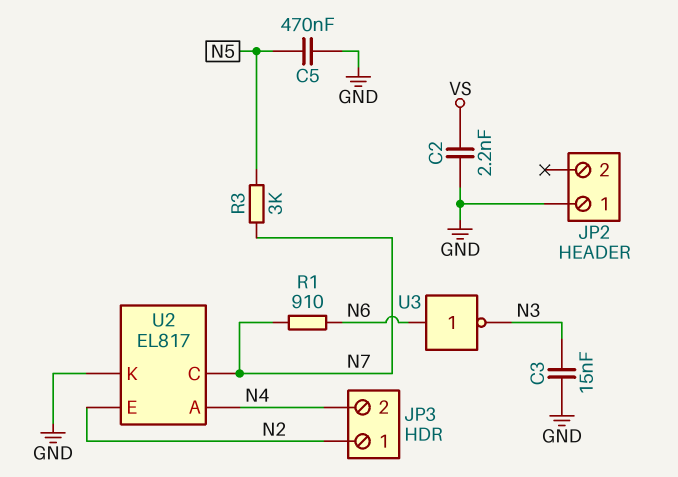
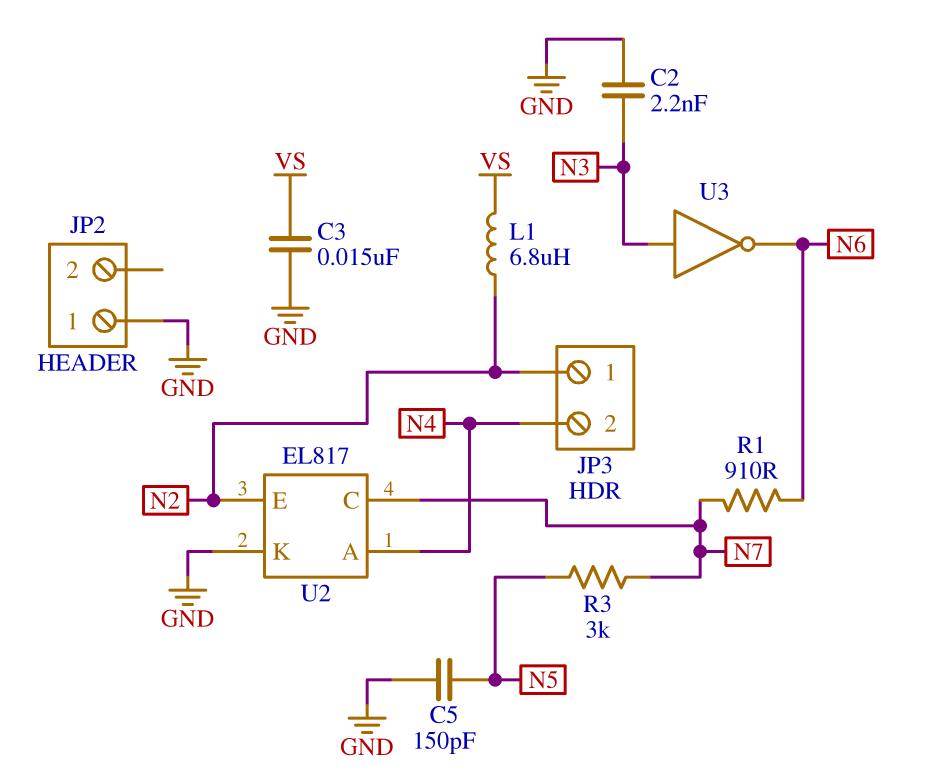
C2: 2.2nF (GND, VS) -> 2.2nF (GND, N3)
C3: 15nF (GND, N3) -> 15nF (GND, VS)
C5: 470nF (GND, N5) -> 150pF (GND, N5)
L1: none -> 6.8uH (N2, VS)
U3: NOT (in N6, out N3) -> NOT (in N3, out N6)

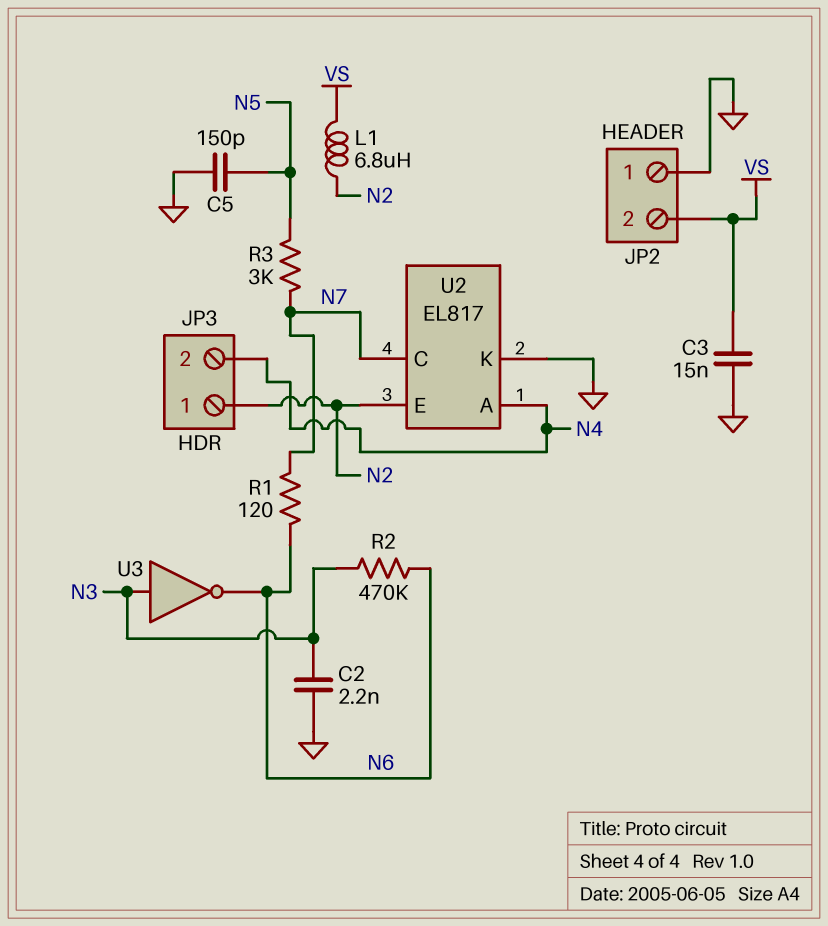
JP2 pin 2: none -> VS
R1: 910 (N6, N7) -> 120 (N6, N7)
R2: none -> 470k (N3, N6)

